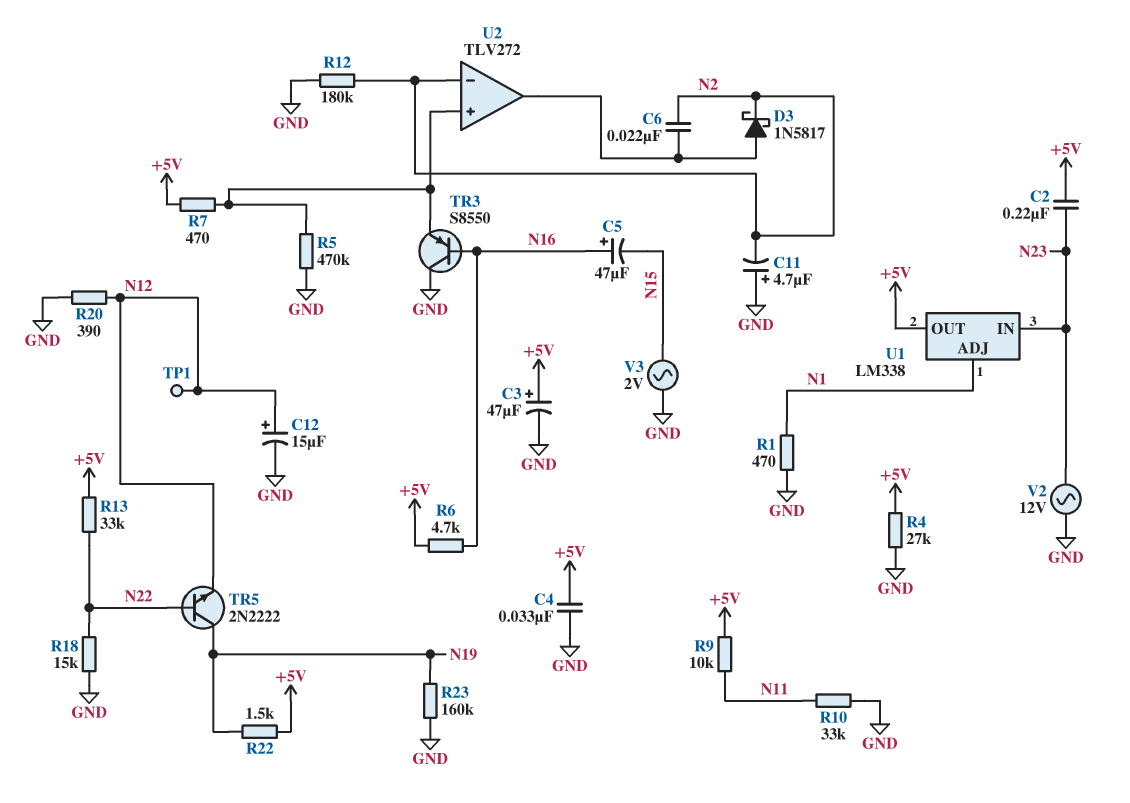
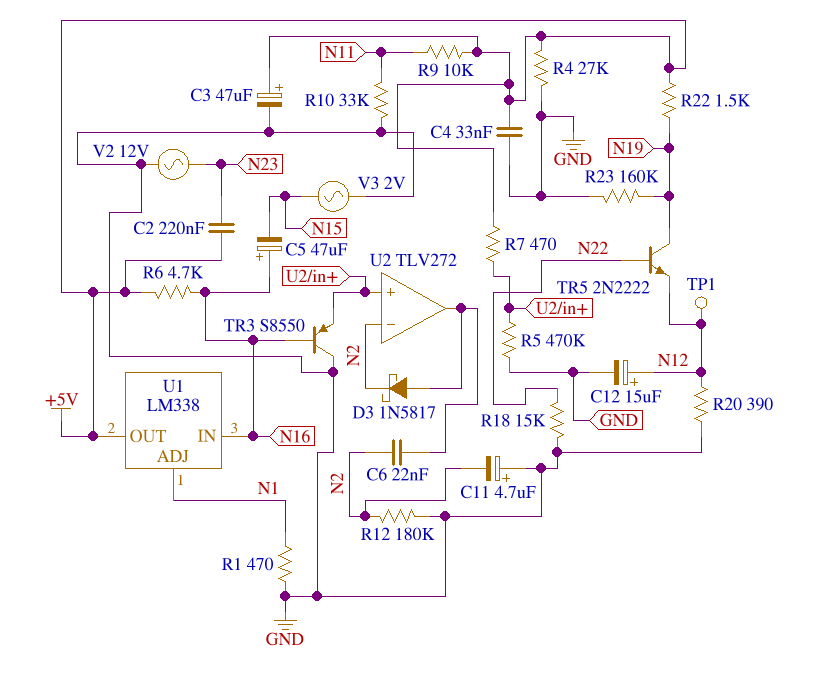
R13: 33k (+5V, N22) -> none
U1 pin IN: N23 -> N16

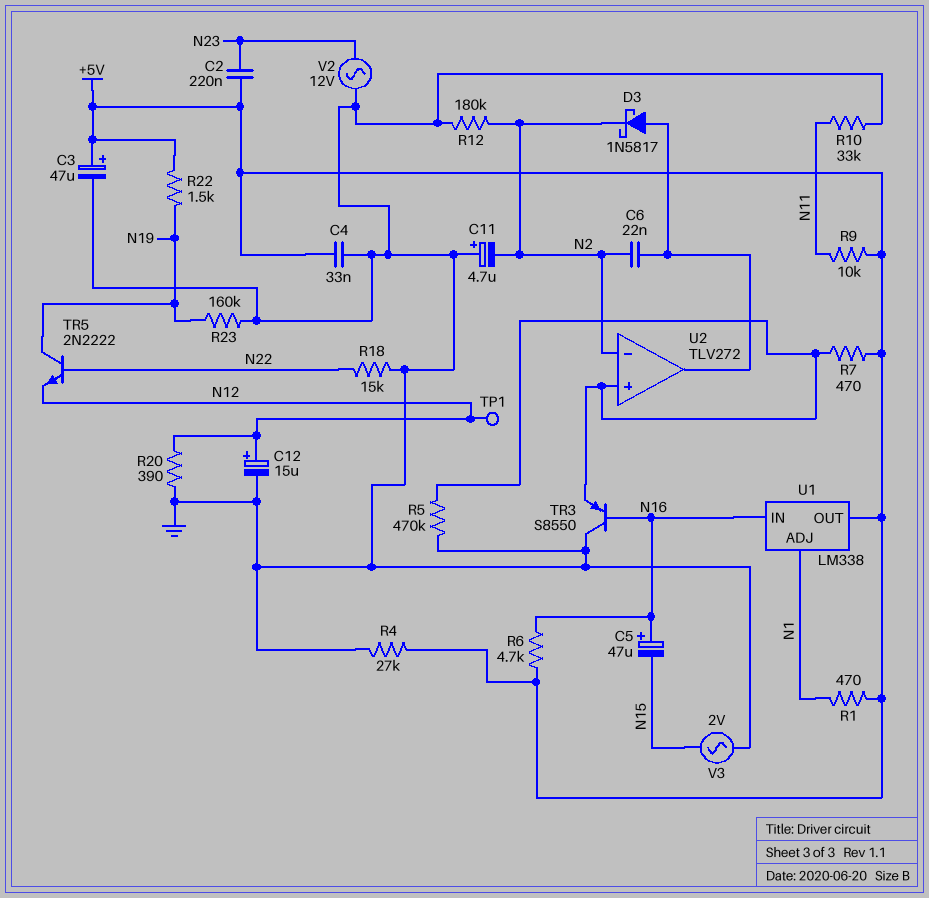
R1: 470 (GND, N1) -> 470 (+5V, N1)

